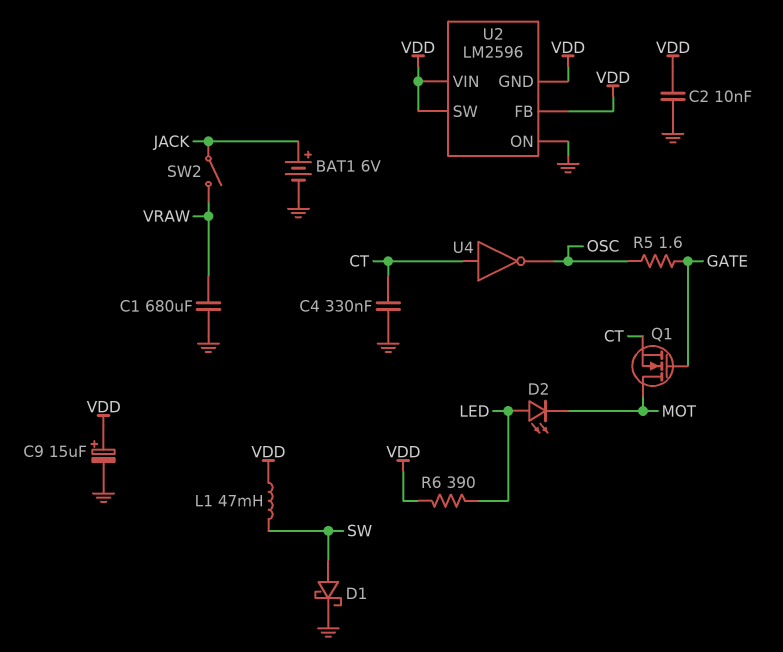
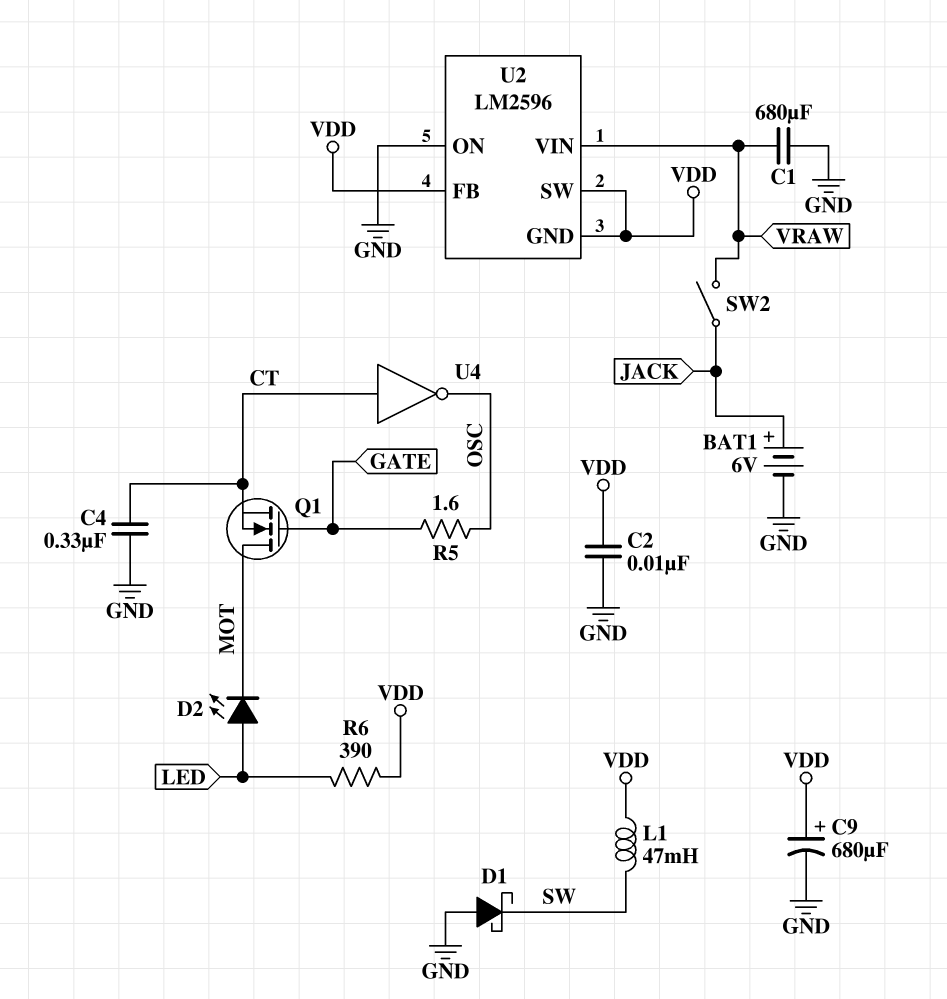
C9: 15uF (plus VDD, minus GND) -> 680uF (plus VDD, minus GND)
D1: schottky (A SW, K GND) -> schottky (A GND, K SW)
U2 pin VIN: VDD -> VRAW

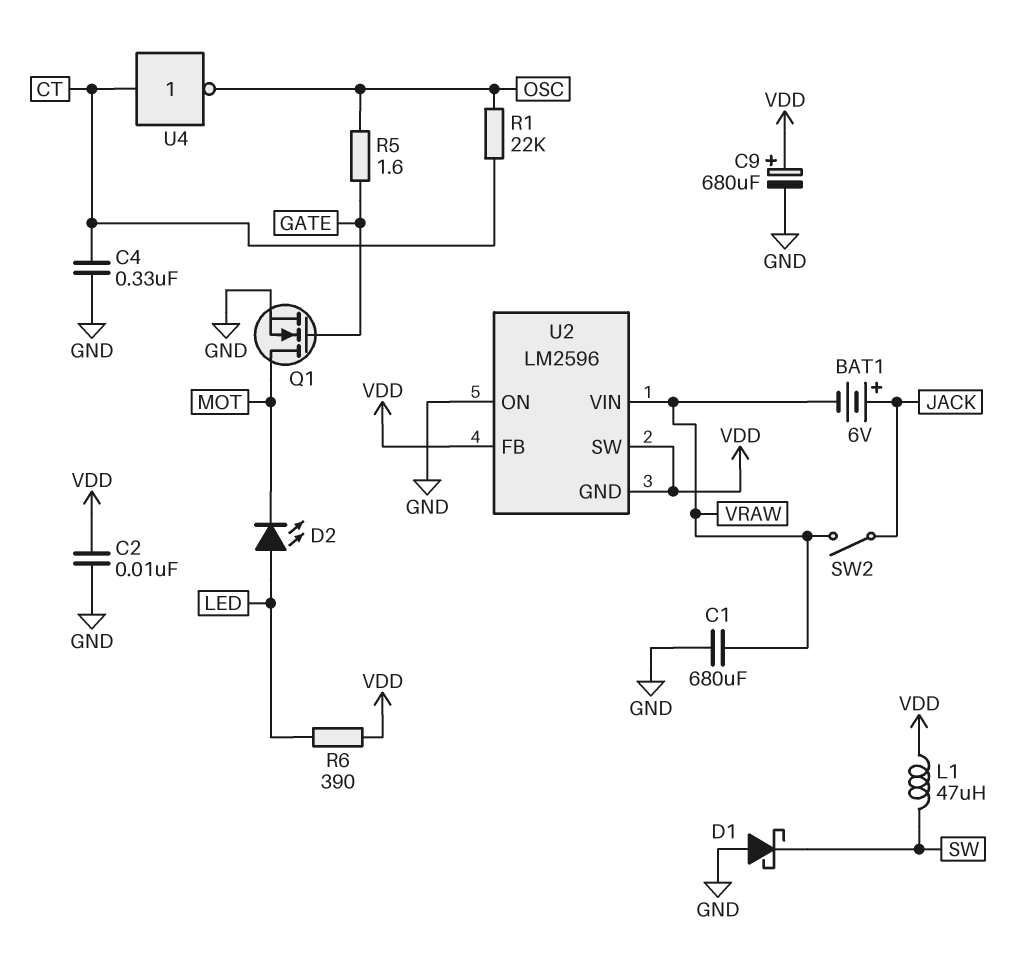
BAT1: 6V (plus JACK, minus GND) -> 6V (plus JACK, minus VRAW)
L1: 47mH (SW, VDD) -> 47uH (SW, VDD)
Q1: NMOS (G GATE, D MOT, S CT) -> NMOS (G GATE, D MOT, S GND)
R1: none -> 22k (CT, OSC)

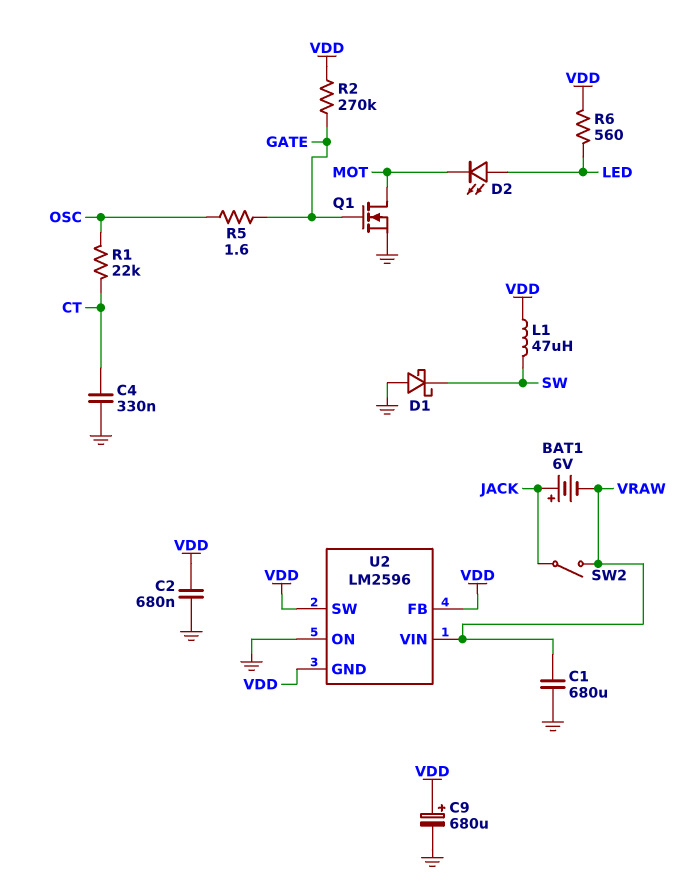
C2: 10nF (GND, VDD) -> 680nF (GND, VDD)
R2: none -> 270k (GATE, VDD)
R6: 390 (LED, VDD) -> 560 (LED, VDD)
U4: NOT (in CT, out OSC) -> none

